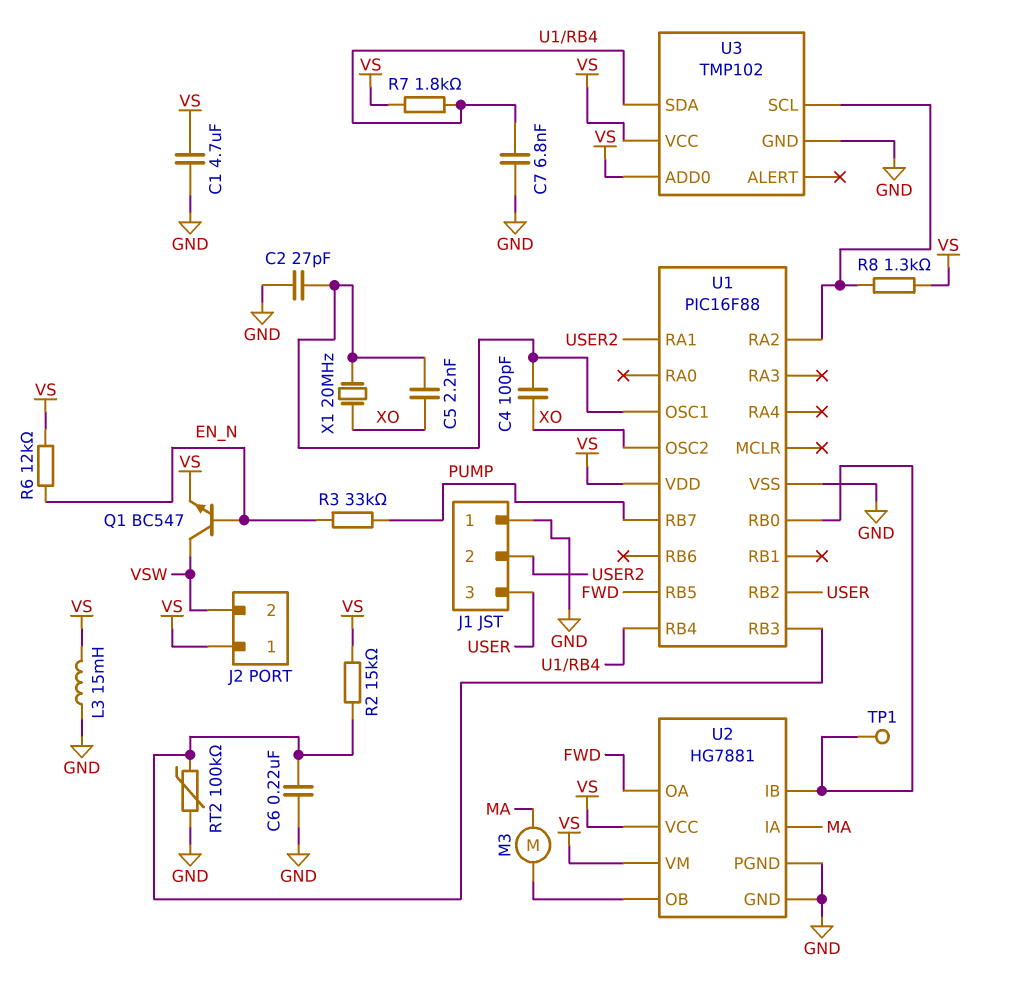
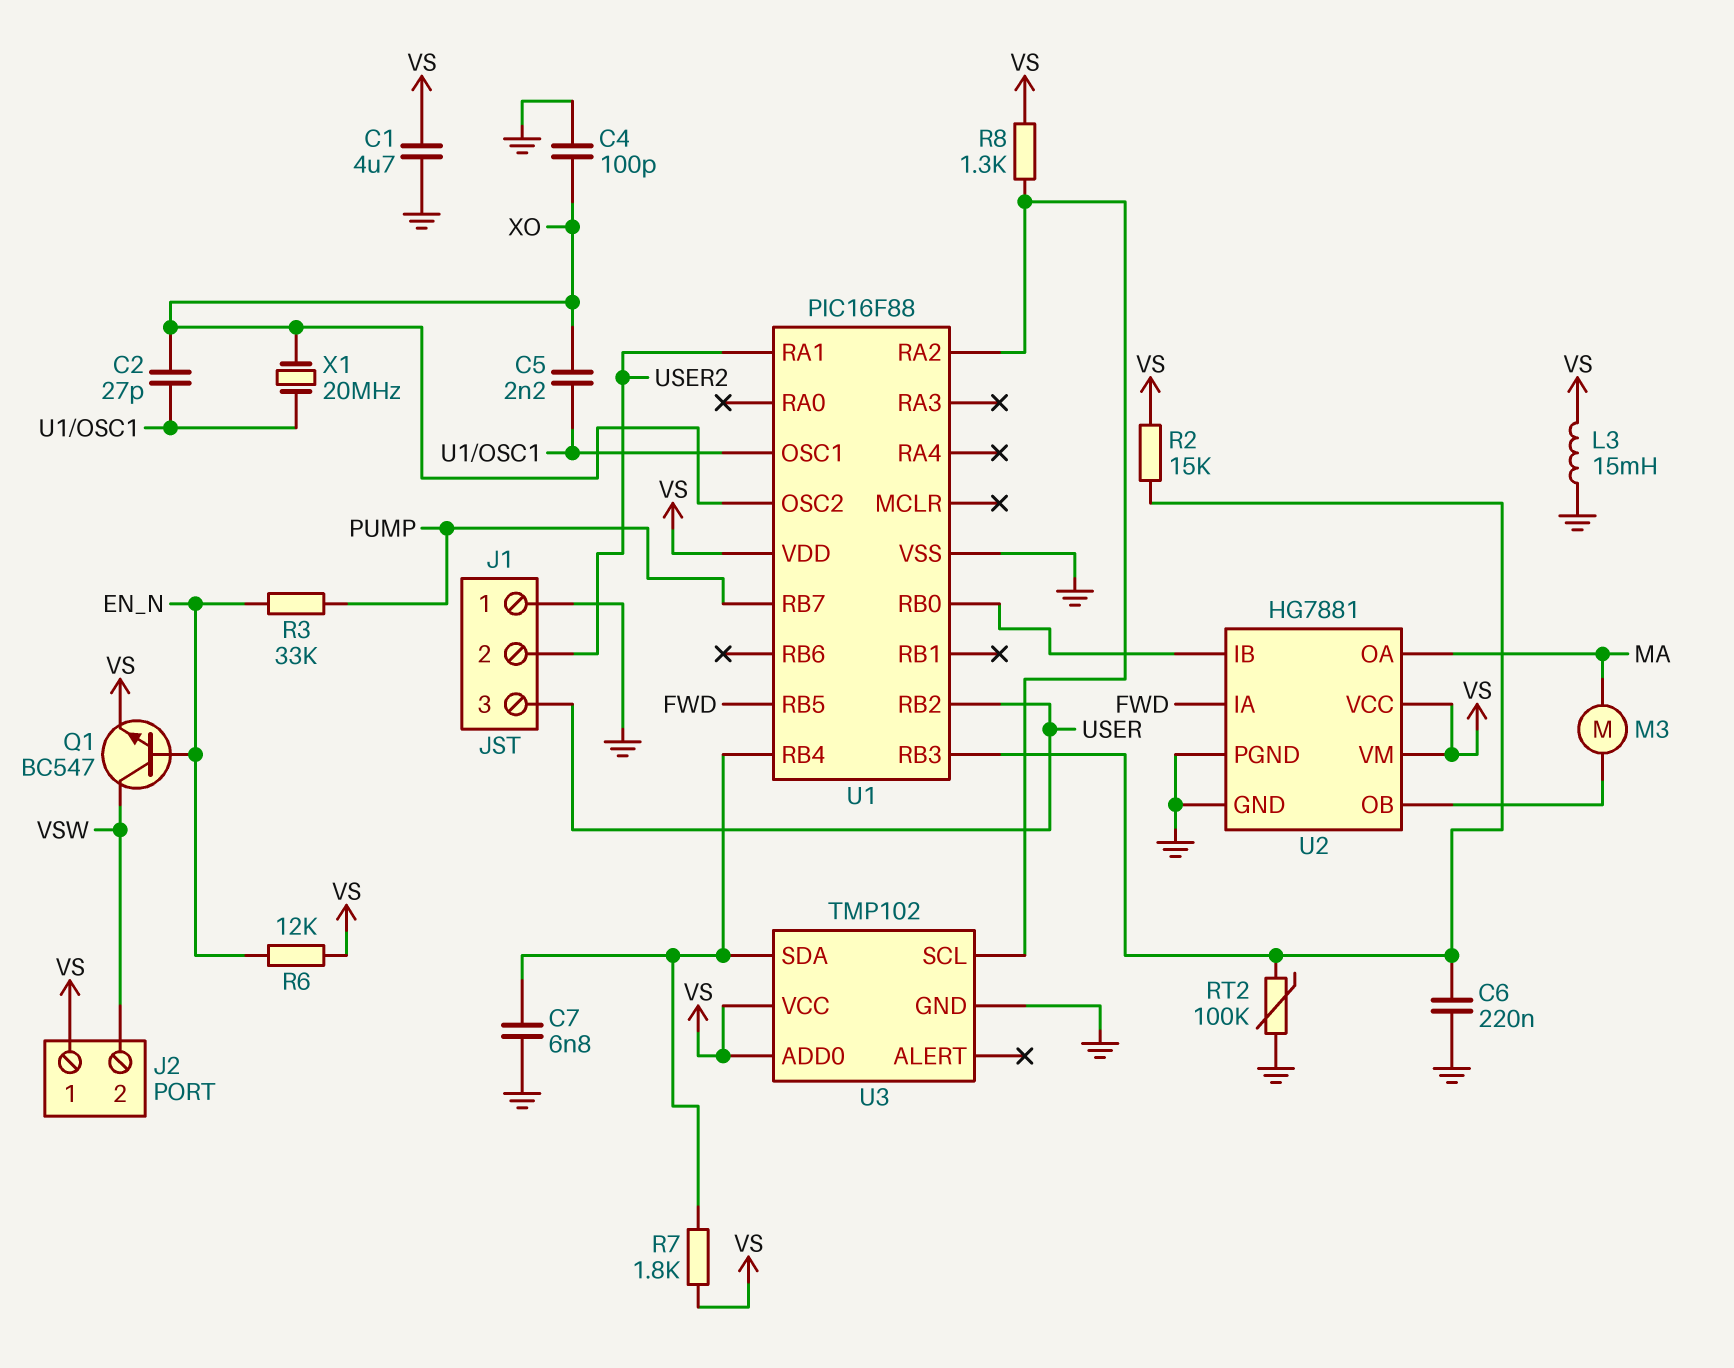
C2: 27pF (GND, U1/OSC1) -> 27pF (U1/OSC1, XO)
C4: 100pF (U1/OSC1, XO) -> 100pF (GND, XO)
TP1: test point (U1/RB0) -> none
U2 pin IA: MA -> FWD
U2 pin OA: FWD -> MA

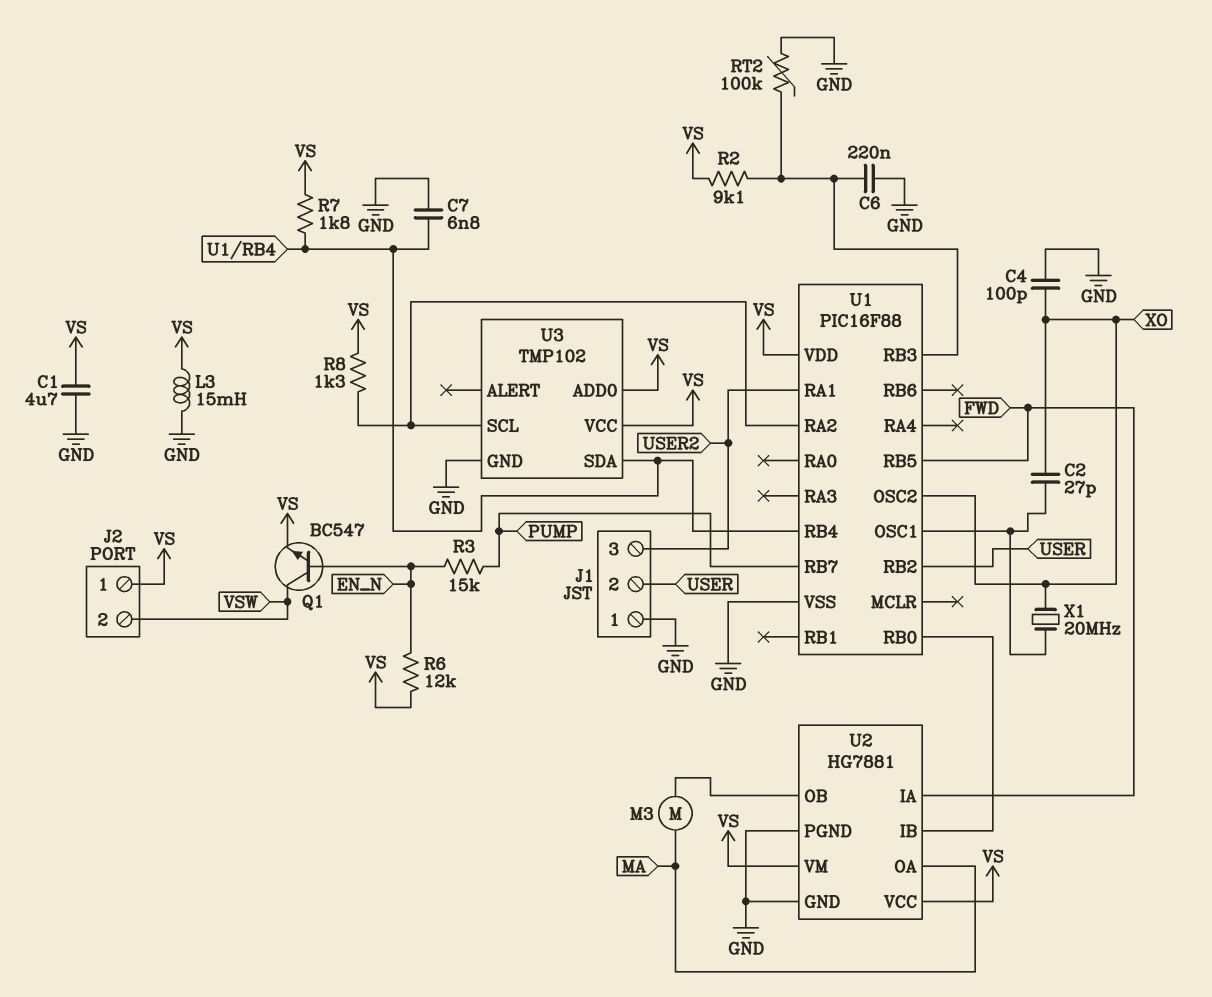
C5: 2.2nF (U1/OSC1, XO) -> none
J1 pin 2: USER2 -> USER
J1 pin 3: USER -> USER2
R2: 15k (U1/RB3, VS) -> 9.1k (U1/RB3, VS)
R3: 33k (EN_N, PUMP) -> 15k (EN_N, PUMP)

